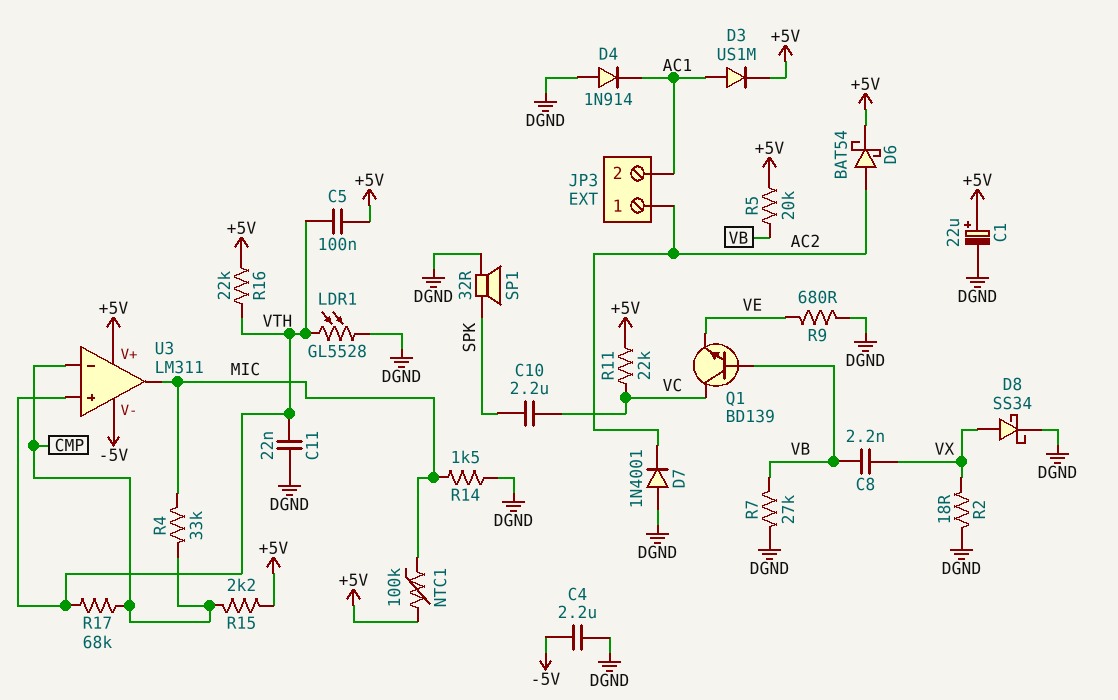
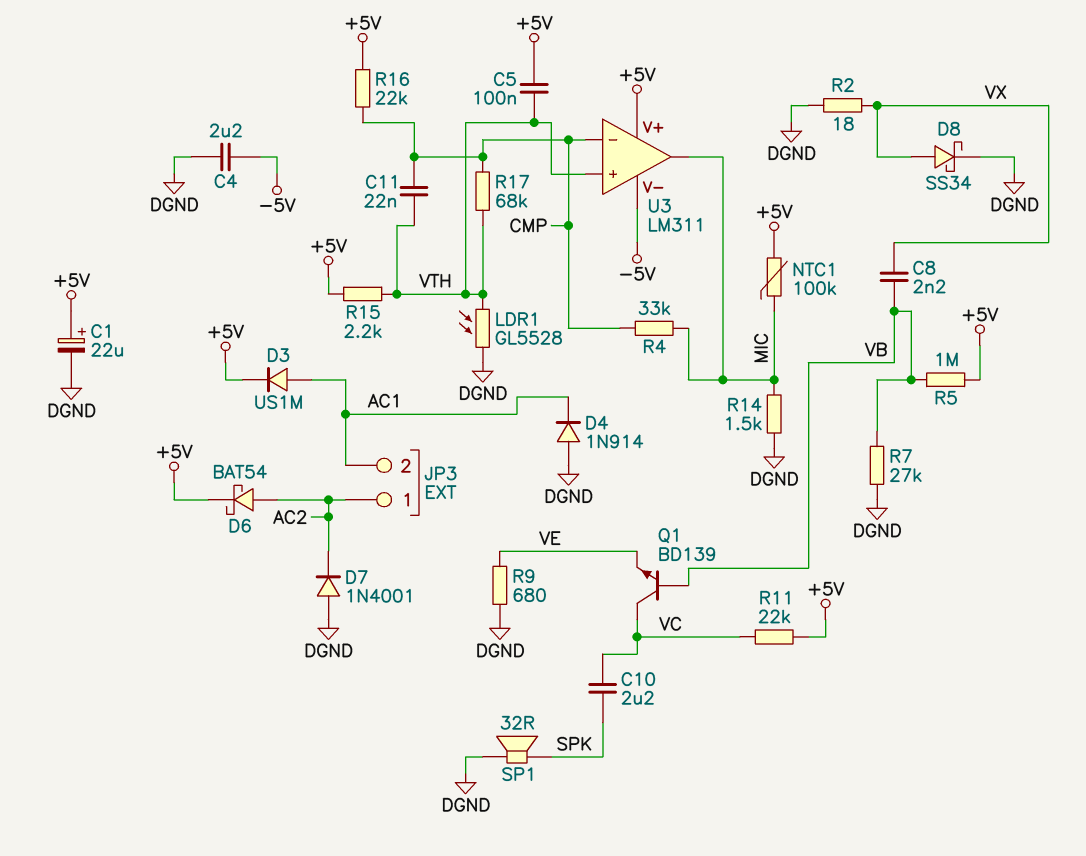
C11: 22nF (DGND, VTH) -> 22nF (CMP, VTH)
R5: 20k (+5V, VB) -> 1M (+5V, VB)
R15: 2.2k (+5V, CMP) -> 2.2k (+5V, VTH)
R16: 22k (+5V, VTH) -> 22k (+5V, CMP)

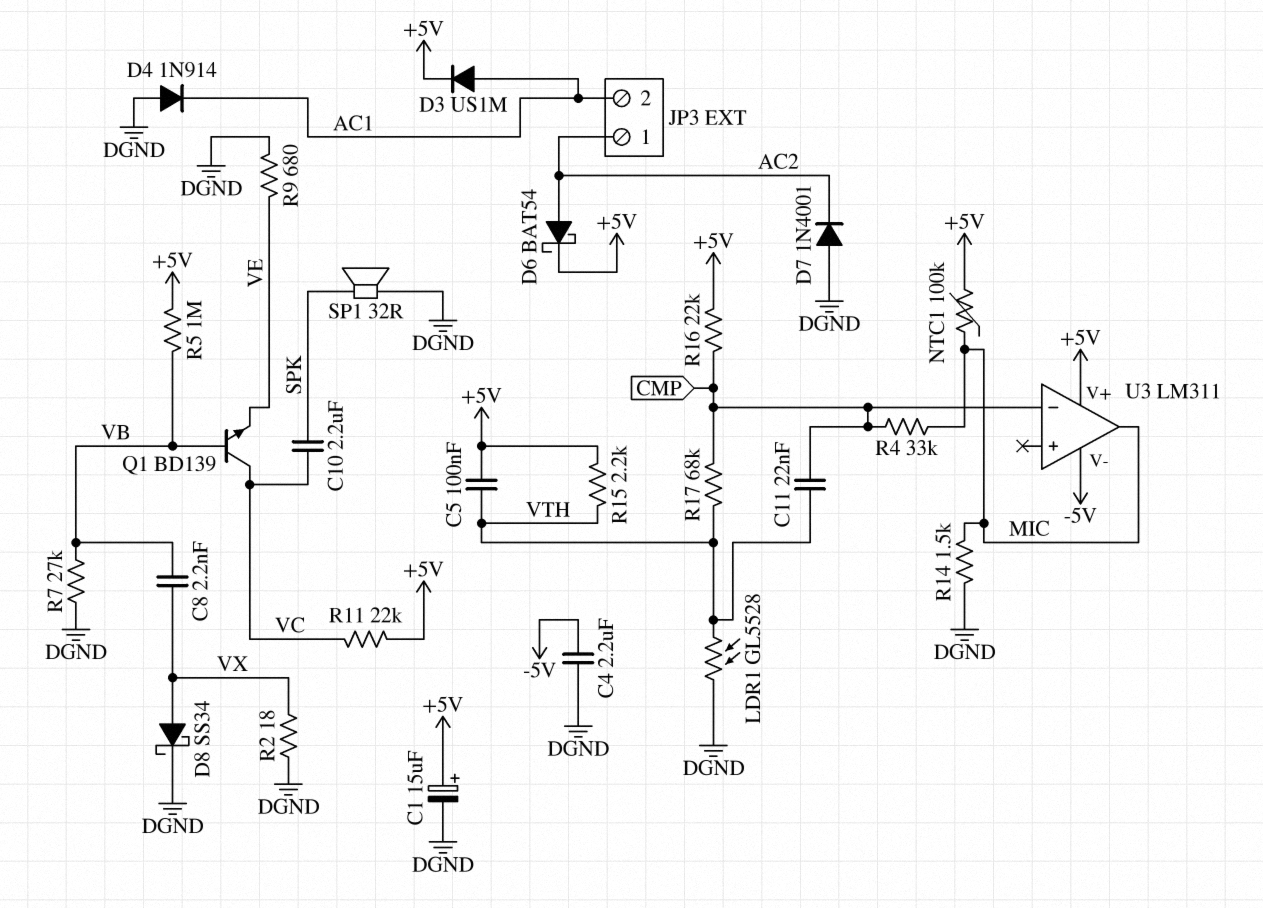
C1: 22uF (plus +5V, minus DGND) -> 15uF (plus +5V, minus DGND)
U3 pin in+: VTH -> none

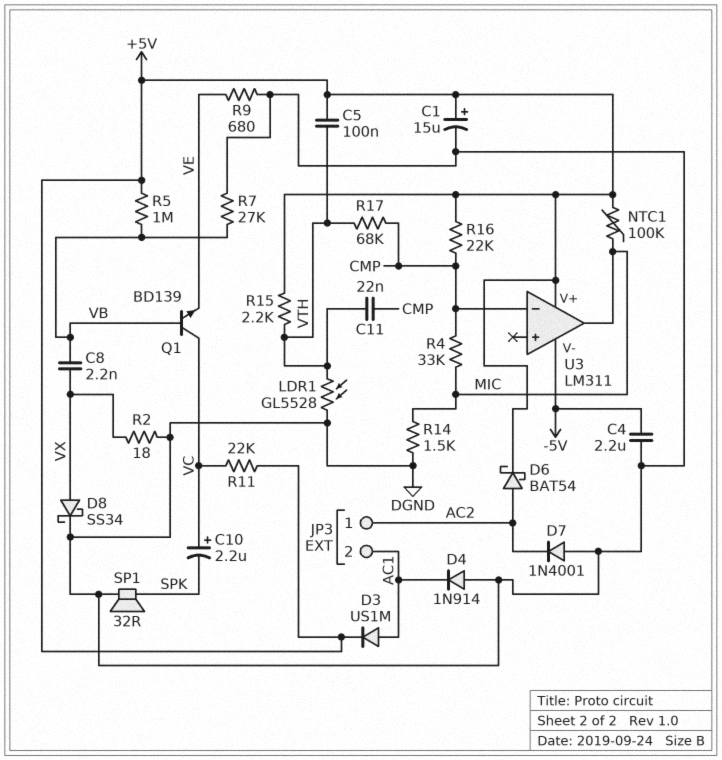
C10: 2.2uF (SPK, VC) -> 2.2uF (plus VC, minus SPK)

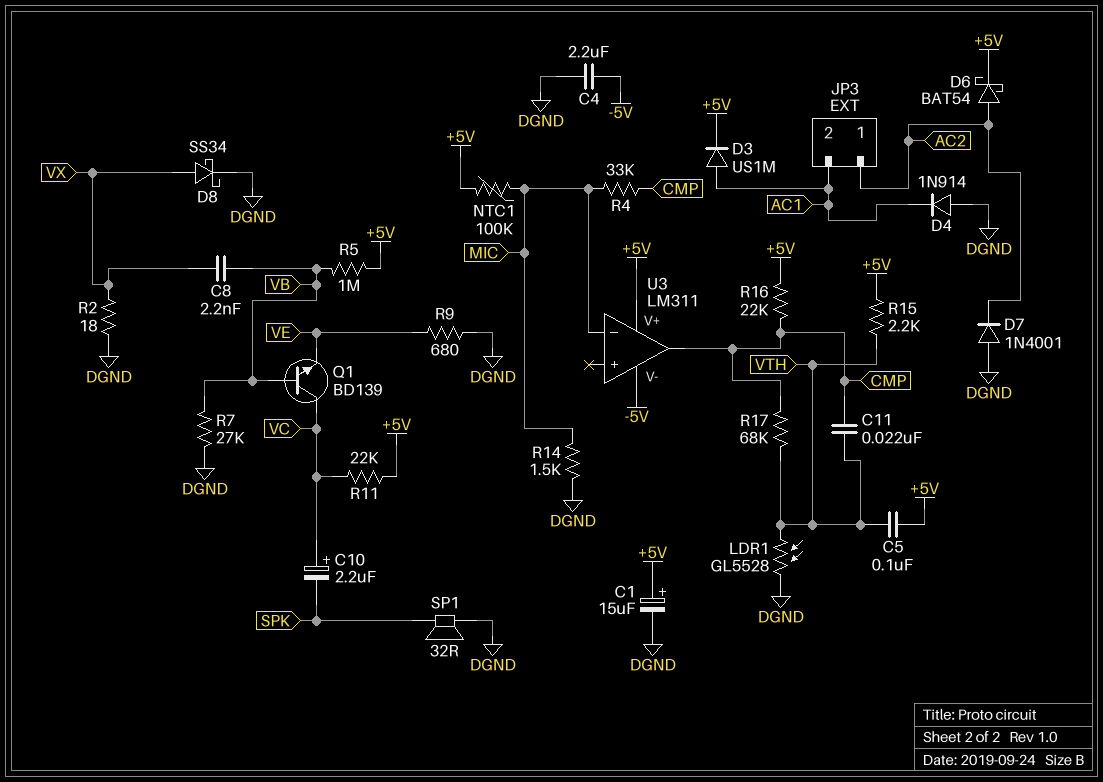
U3 pin in-: CMP -> MIC
U3 pin out: MIC -> CMP

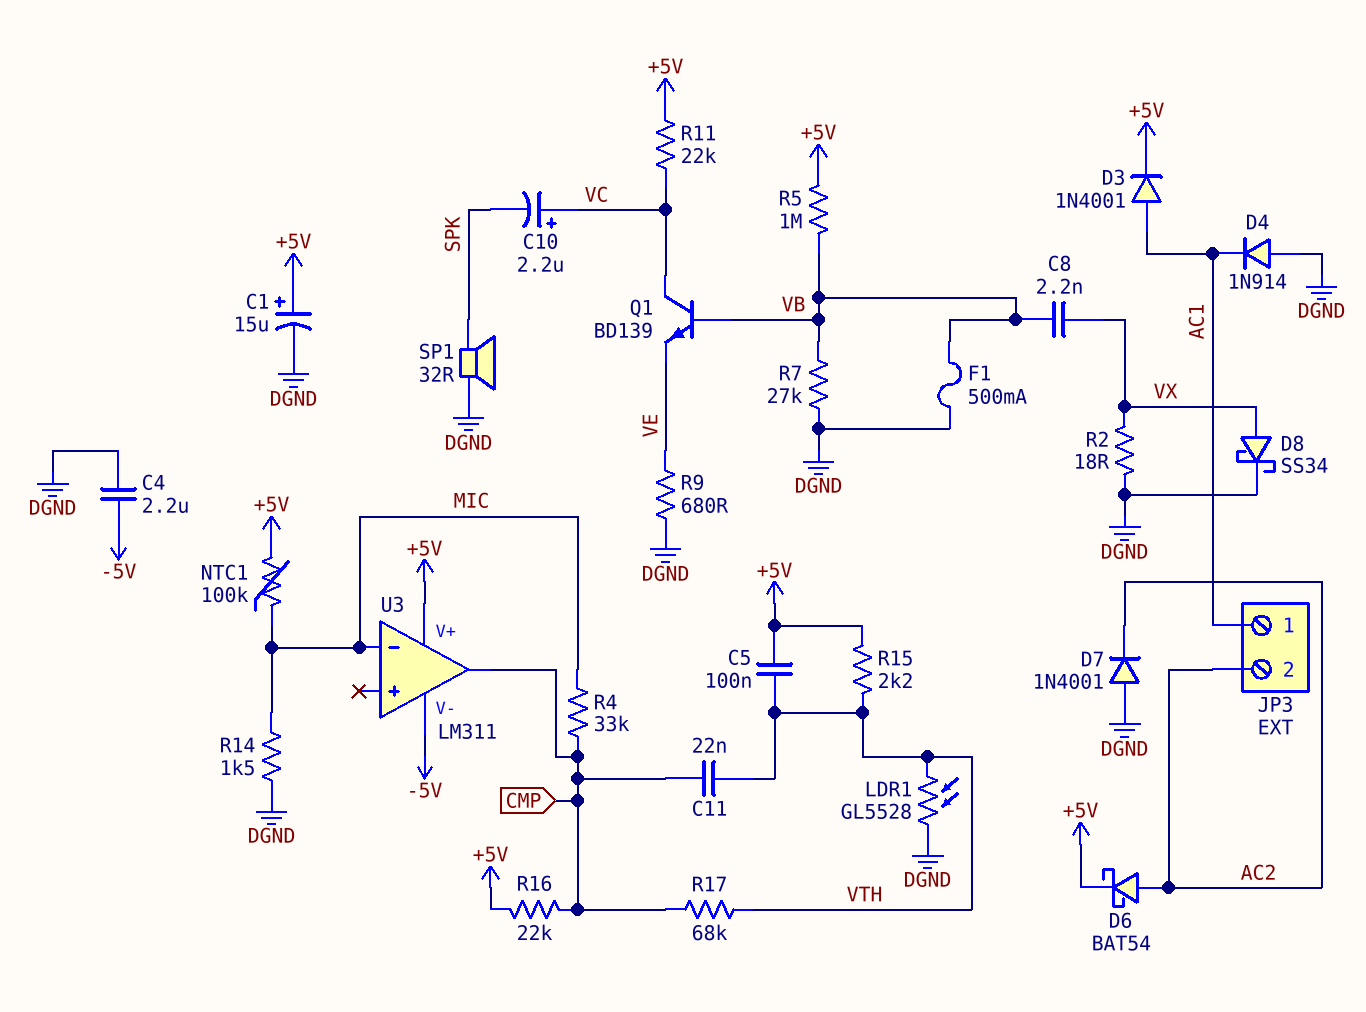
D3: diode US1M (A AC1, K +5V) -> diode 1N4001 (A AC1, K +5V)
F1: none -> 500mA (DGND, VB)
JP3 pin 1: AC2 -> AC1
JP3 pin 2: AC1 -> AC2

